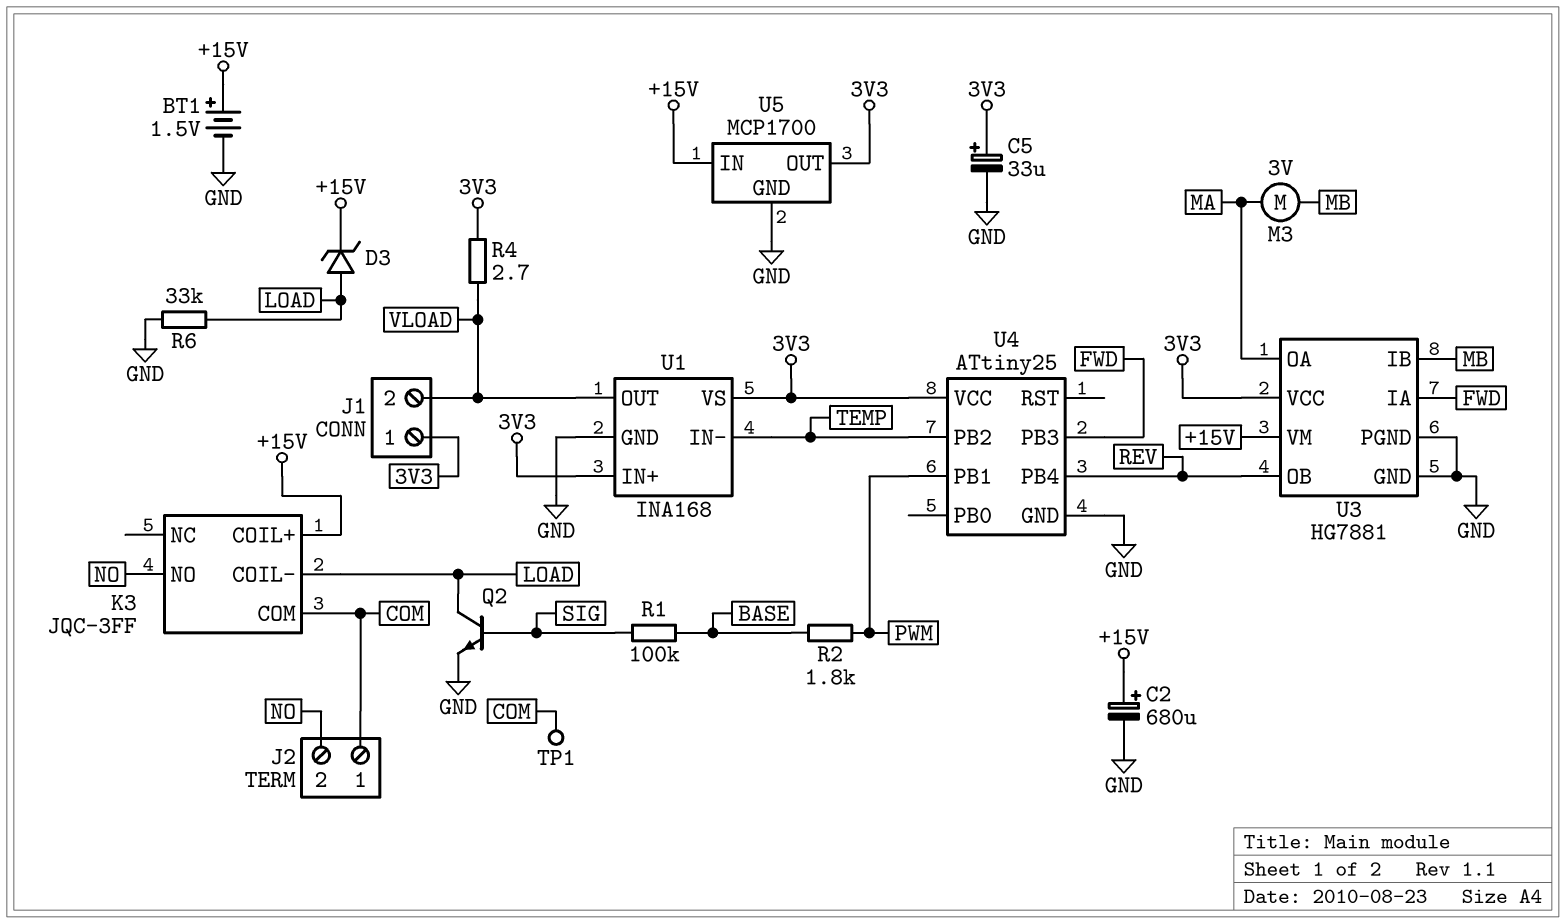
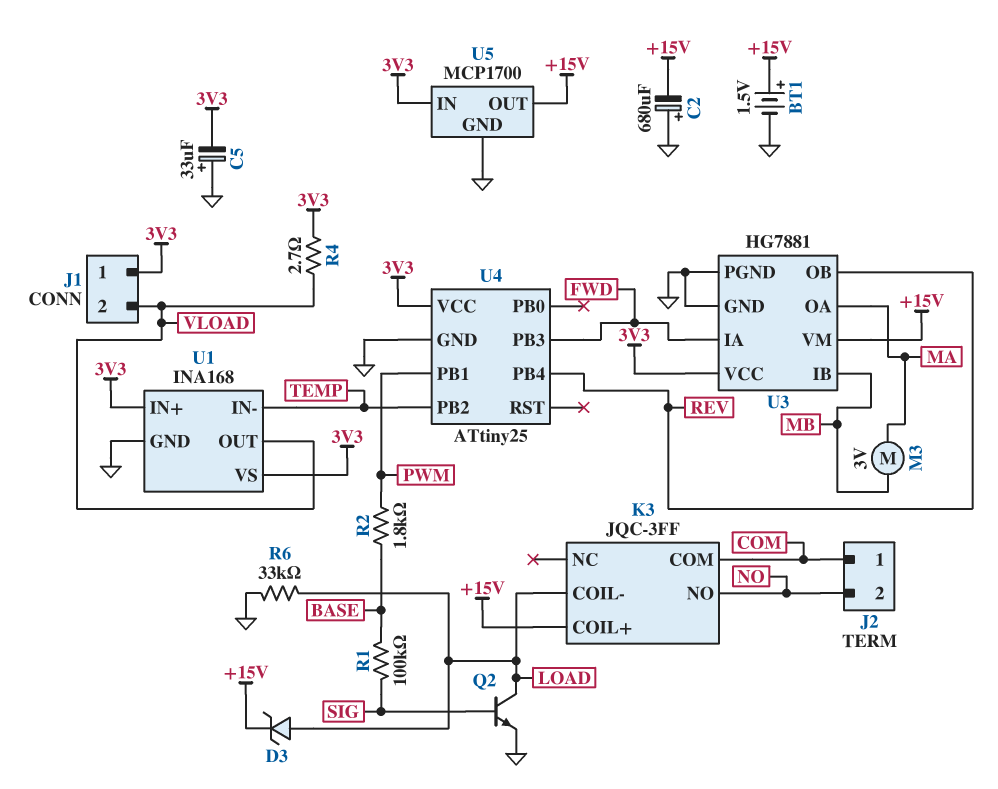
C2: 680uF (plus +15V, minus GND) -> 680uF (plus GND, minus +15V)
C5: 33uF (plus 3V3, minus GND) -> 33uF (plus GND, minus 3V3)
TP1: test point (COM) -> none
U5 pin IN: +15V -> 3V3
U5 pin OUT: 3V3 -> +15V

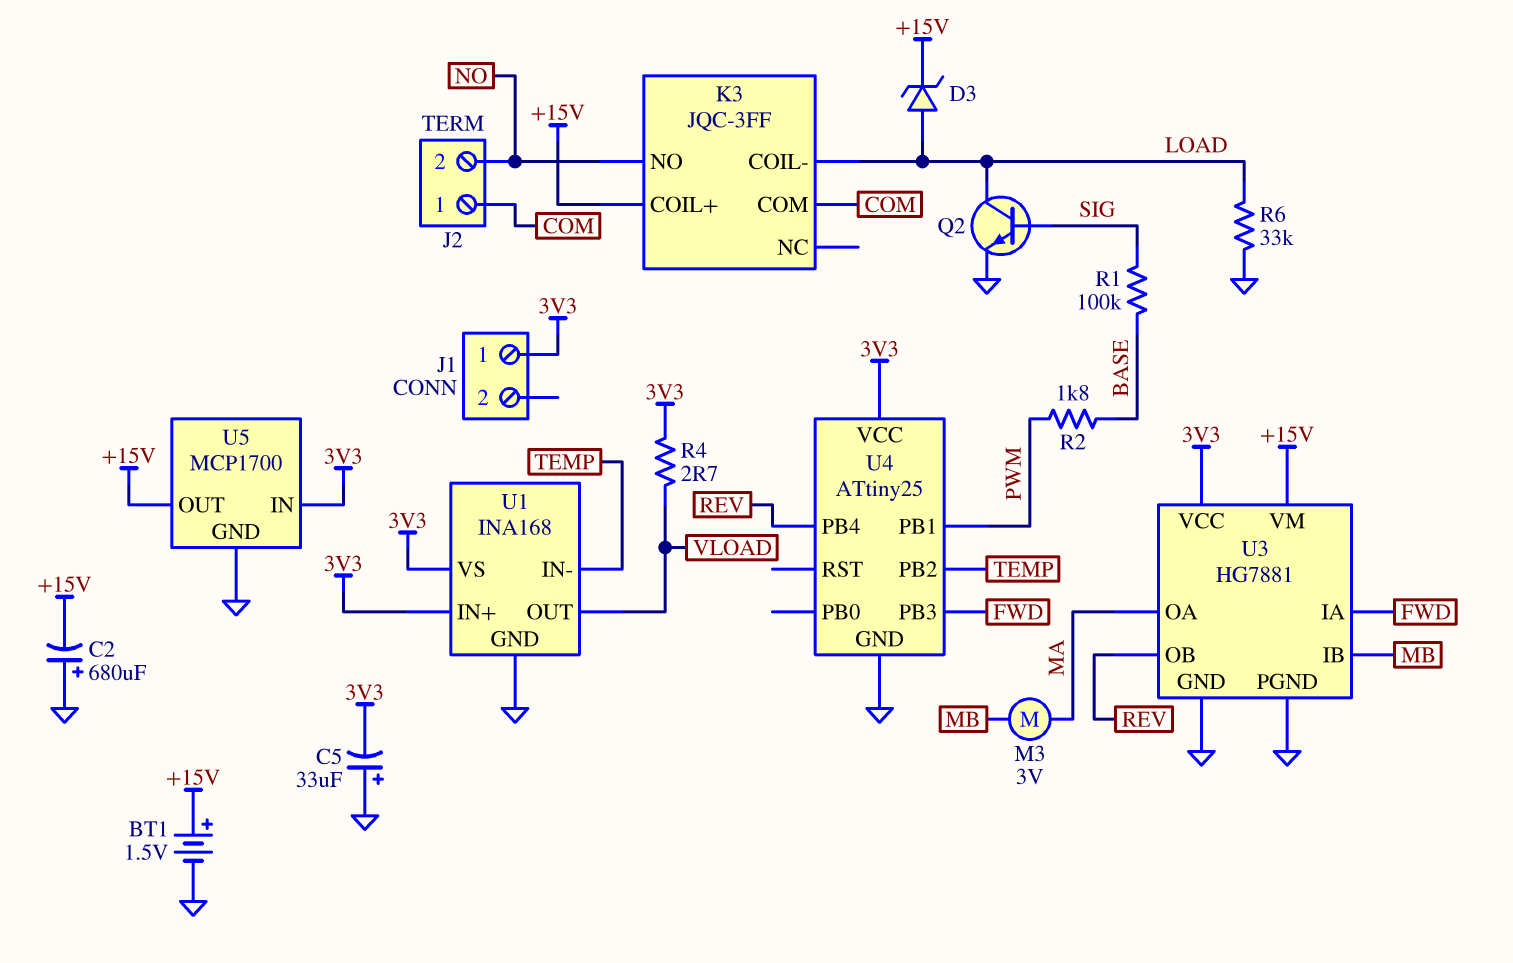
J1 pin 2: VLOAD -> none

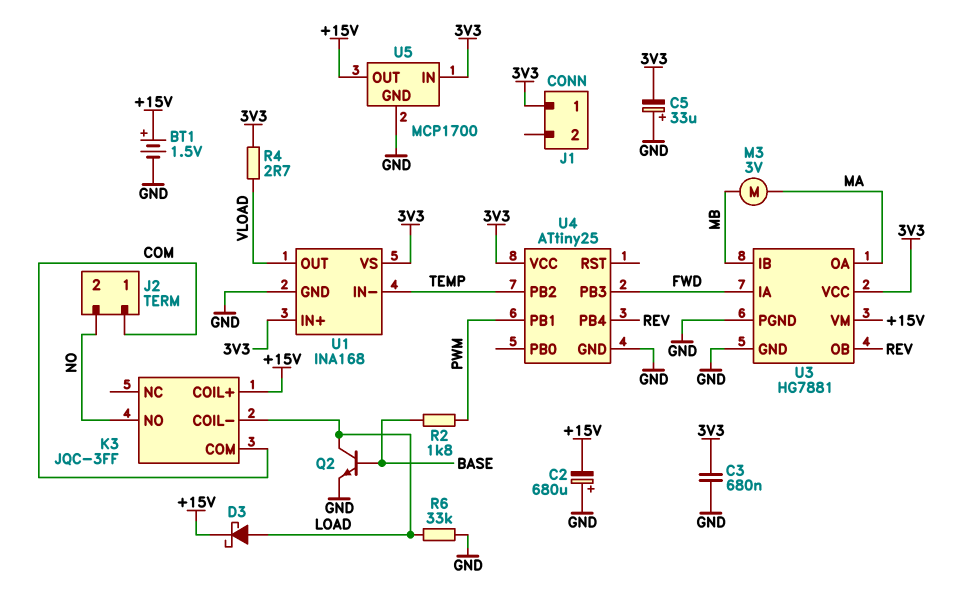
C3: none -> 680nF (3V3, GND)
D3: zener (A LOAD, K +15V) -> schottky (A LOAD, K +15V)
Q2: NPN (B SIG, C LOAD, E GND) -> NPN (B BASE, C LOAD, E GND)
R1: 100k (BASE, SIG) -> none

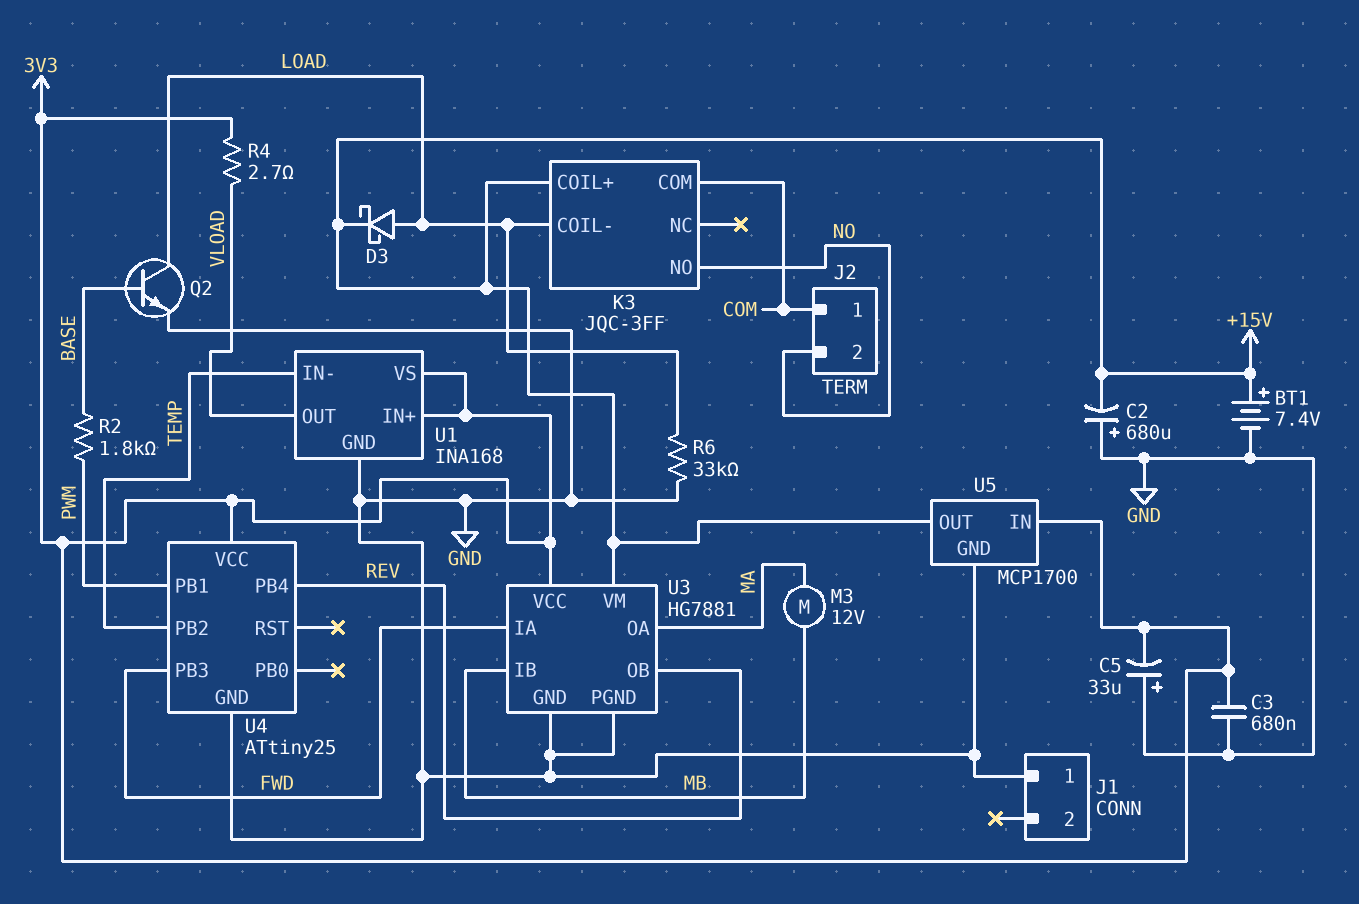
BT1: 1.5V (plus +15V, minus GND) -> 7.4V (plus +15V, minus GND)
J1 pin 1: 3V3 -> GND
M3: motor 3V (MA, MB) -> motor 12V (MA, MB)

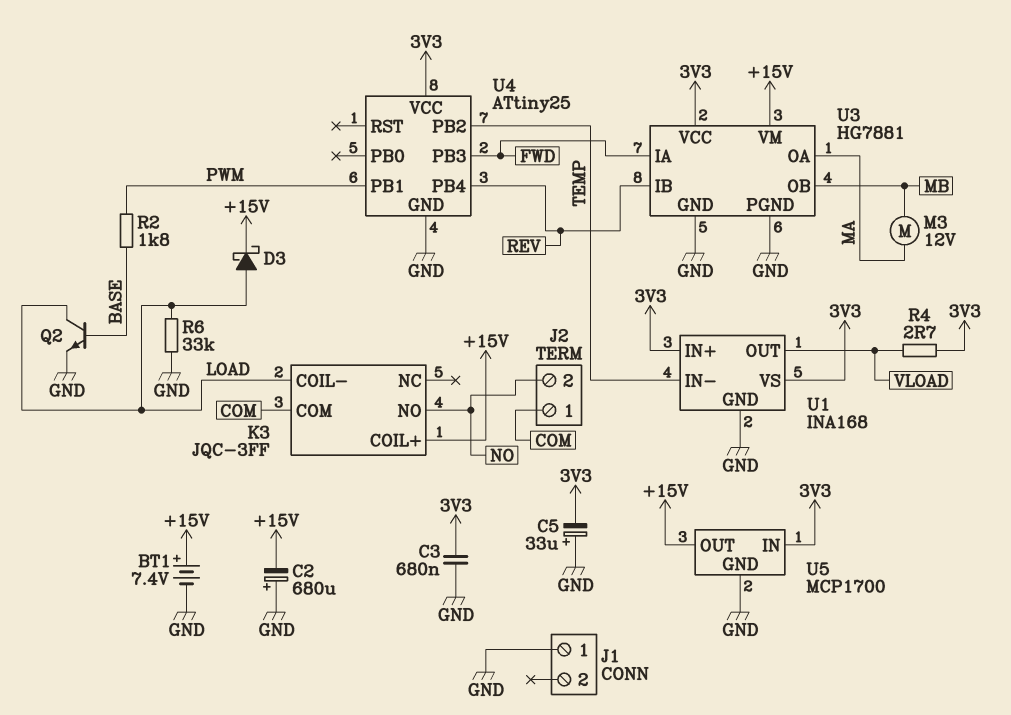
U3 pin IB: MB -> REV
U3 pin OB: REV -> MB

